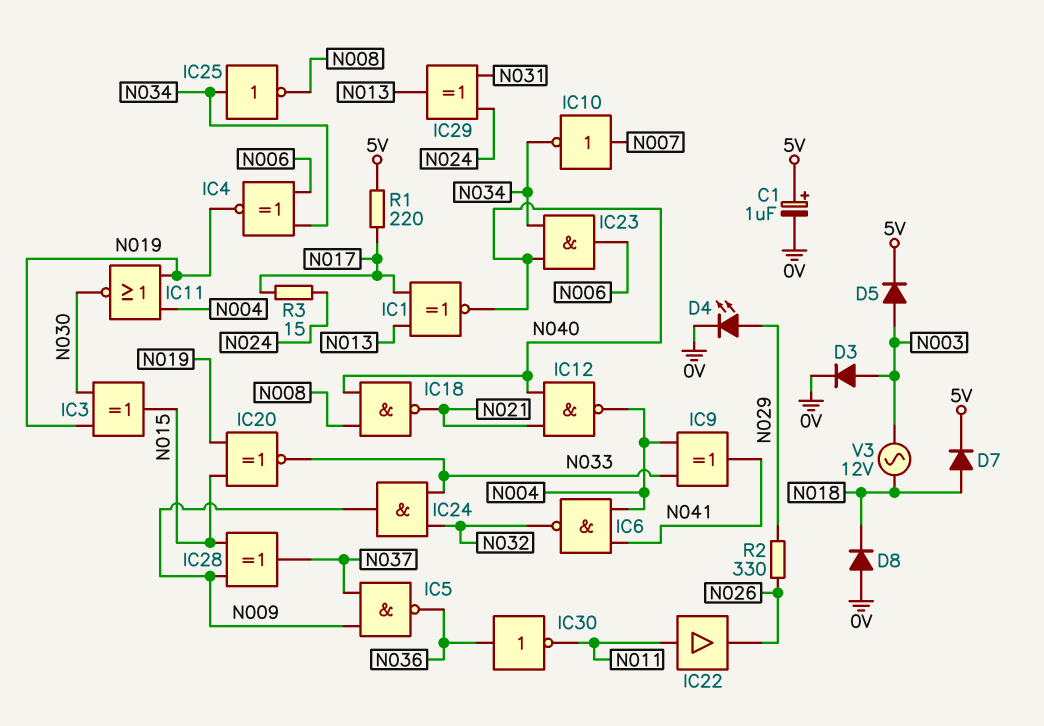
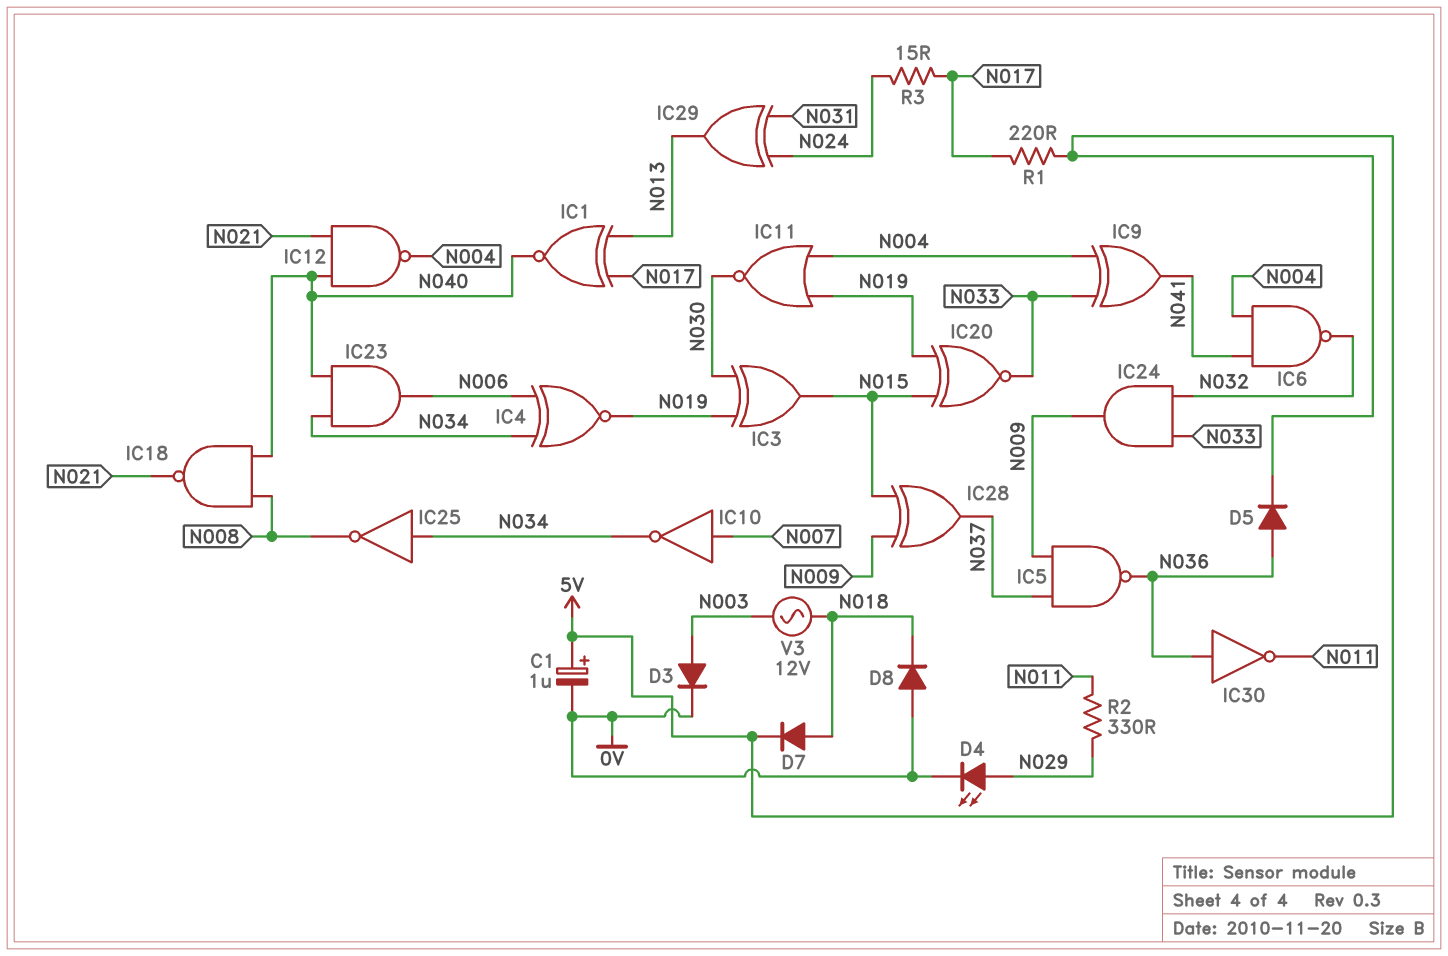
D5: diode (A N003, K 5V) -> diode (A N036, K 5V)
IC22: buffer (in N011, out N026) -> none
R2: 330 (N026, N029) -> 330 (N011, N029)

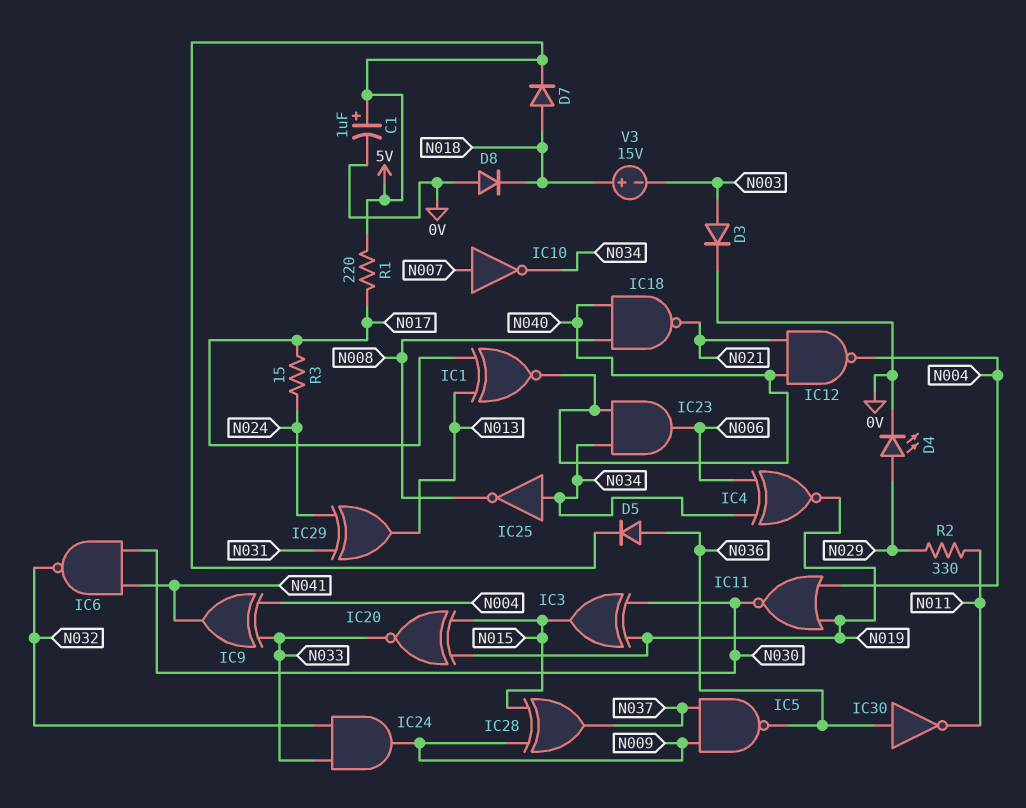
IC6: NAND (in N004, in N041, out N032) -> NAND (in N030, in N041, out N032)
V3: AC 12V (N003, N018) -> 15V (plus N018, minus N003)

